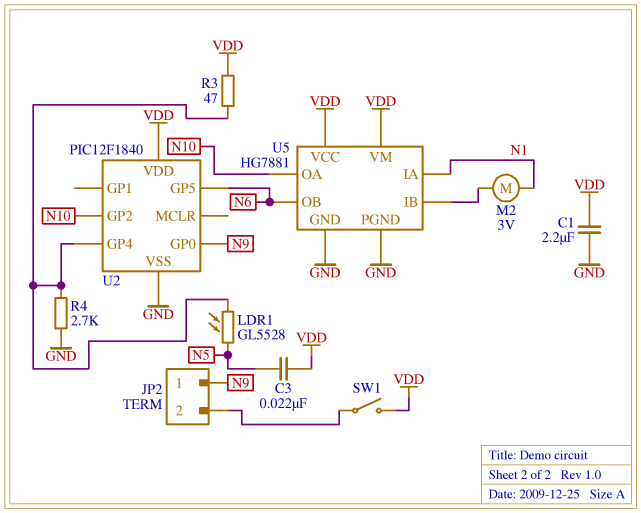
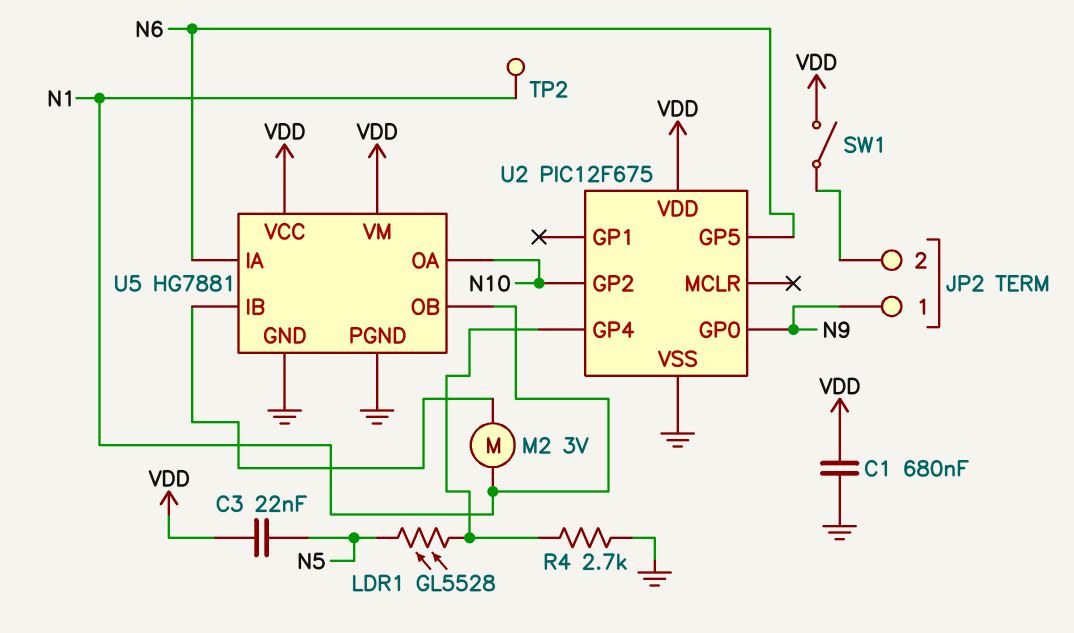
C1: 2.2uF (GND, VDD) -> 680nF (GND, VDD)
R3: 47 (U2/GP4, VDD) -> none
TP2: none -> test point (N1)
U2: PIC12F1840 -> PIC12F675
U5 pin IA: N1 -> N6
U5 pin OB: N6 -> N1

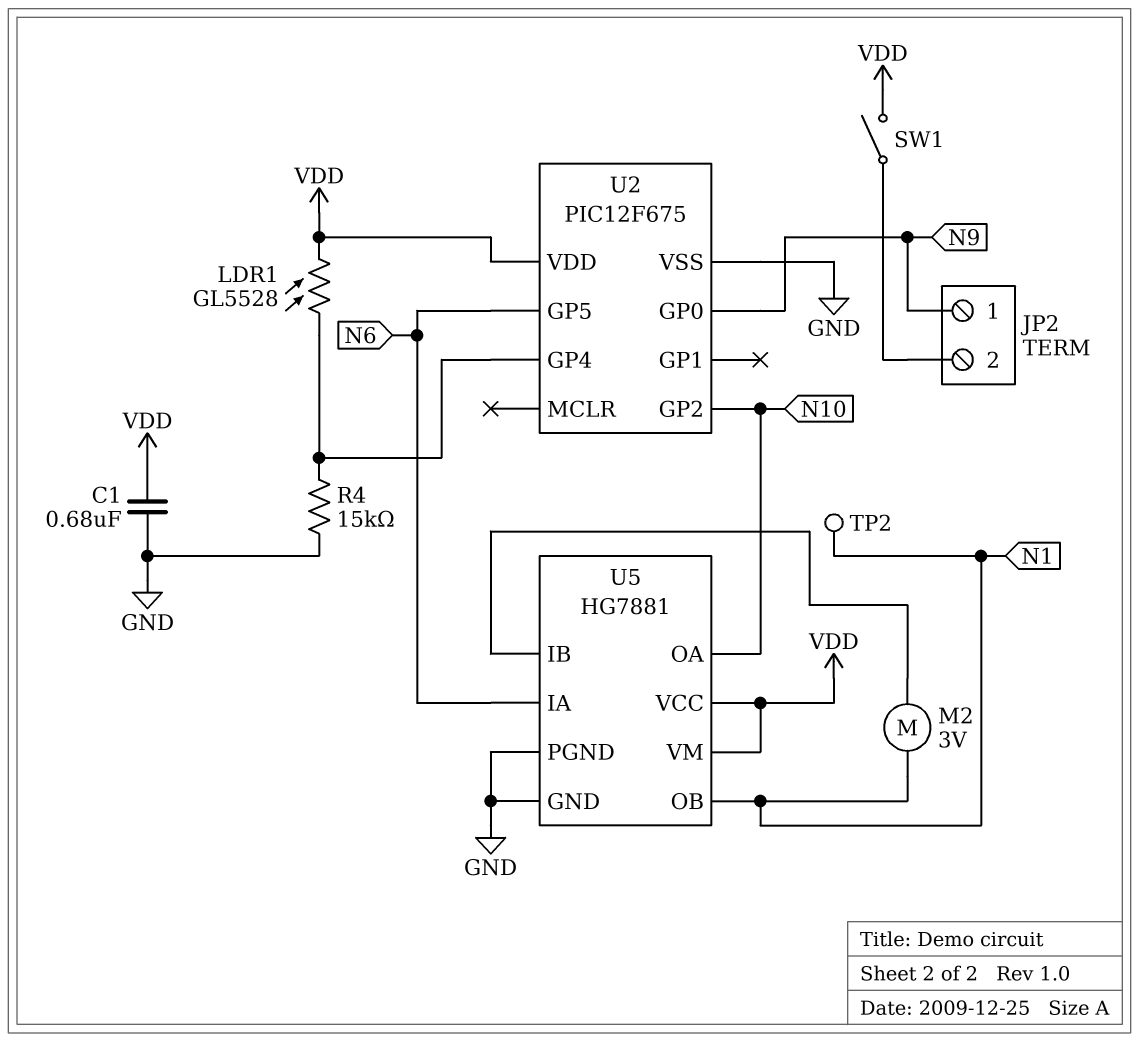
C3: 22nF (N5, VDD) -> none
LDR1: GL5528 (N5, U2/GP4) -> GL5528 (U2/GP4, VDD)
R4: 2.7k (GND, U2/GP4) -> 15k (GND, U2/GP4)

